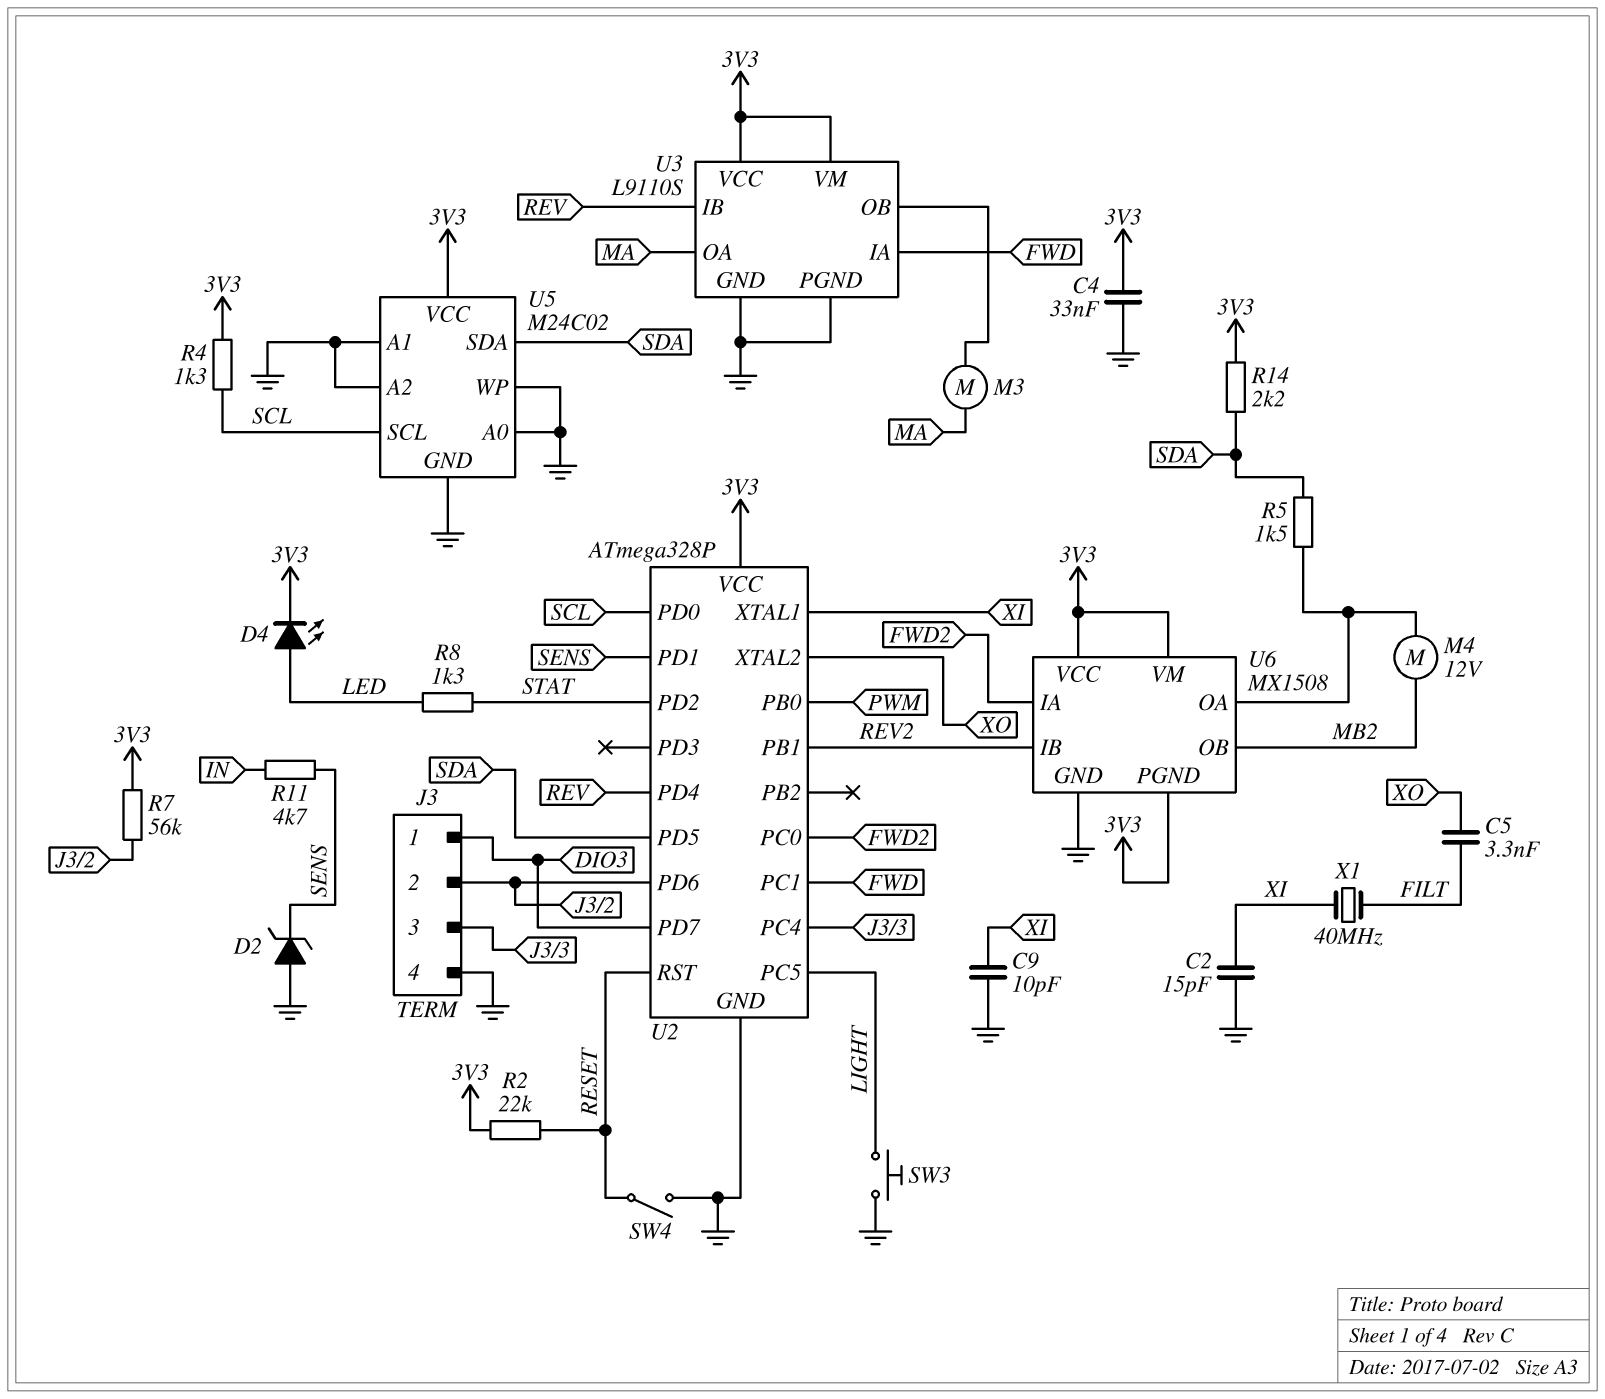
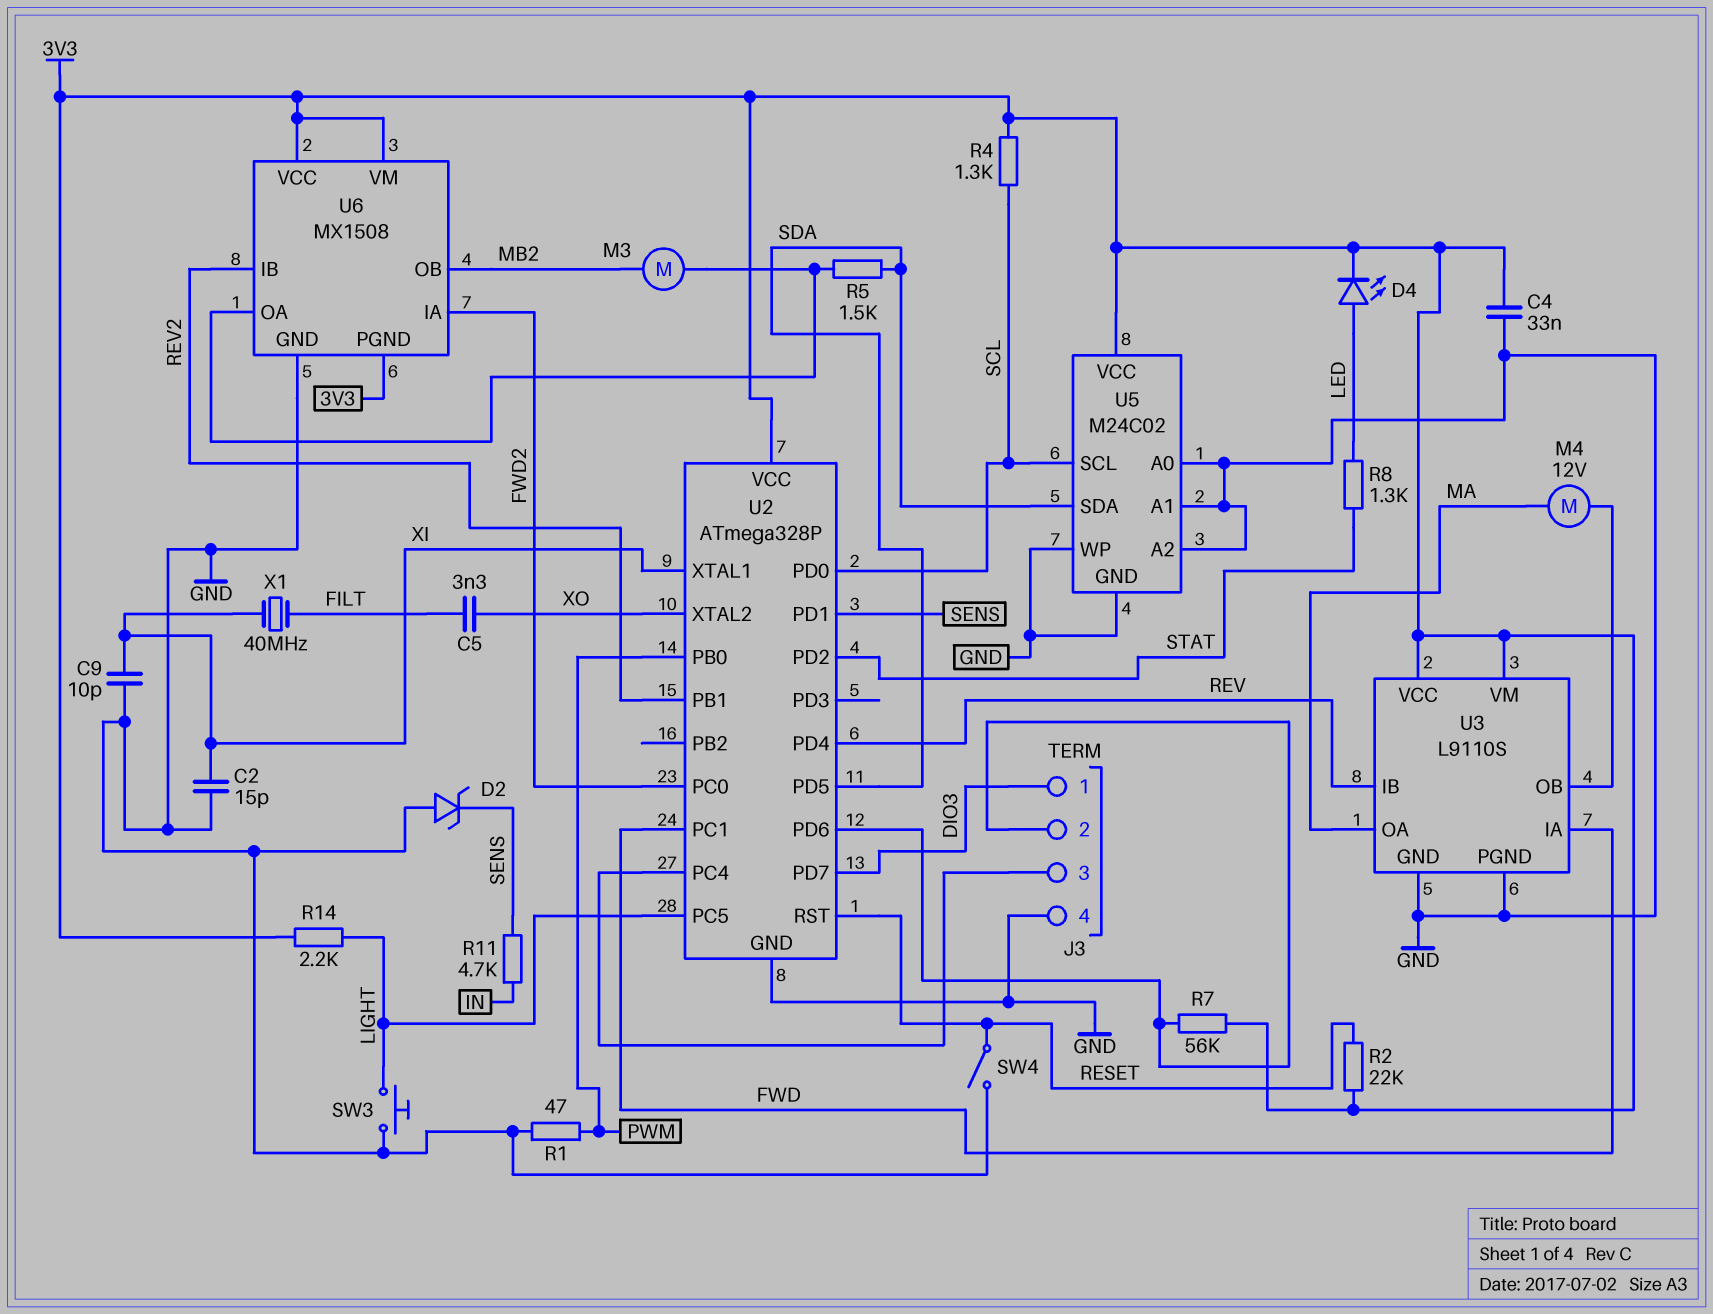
M3: motor (MA, U3/OB) -> motor (MB2, U6/OA)
M4: motor 12V (MB2, U6/OA) -> motor 12V (MA, U3/OB)
R1: none -> 47 (GND, PWM)
R14: 2.2k (3V3, SDA) -> 2.2k (3V3, LIGHT)

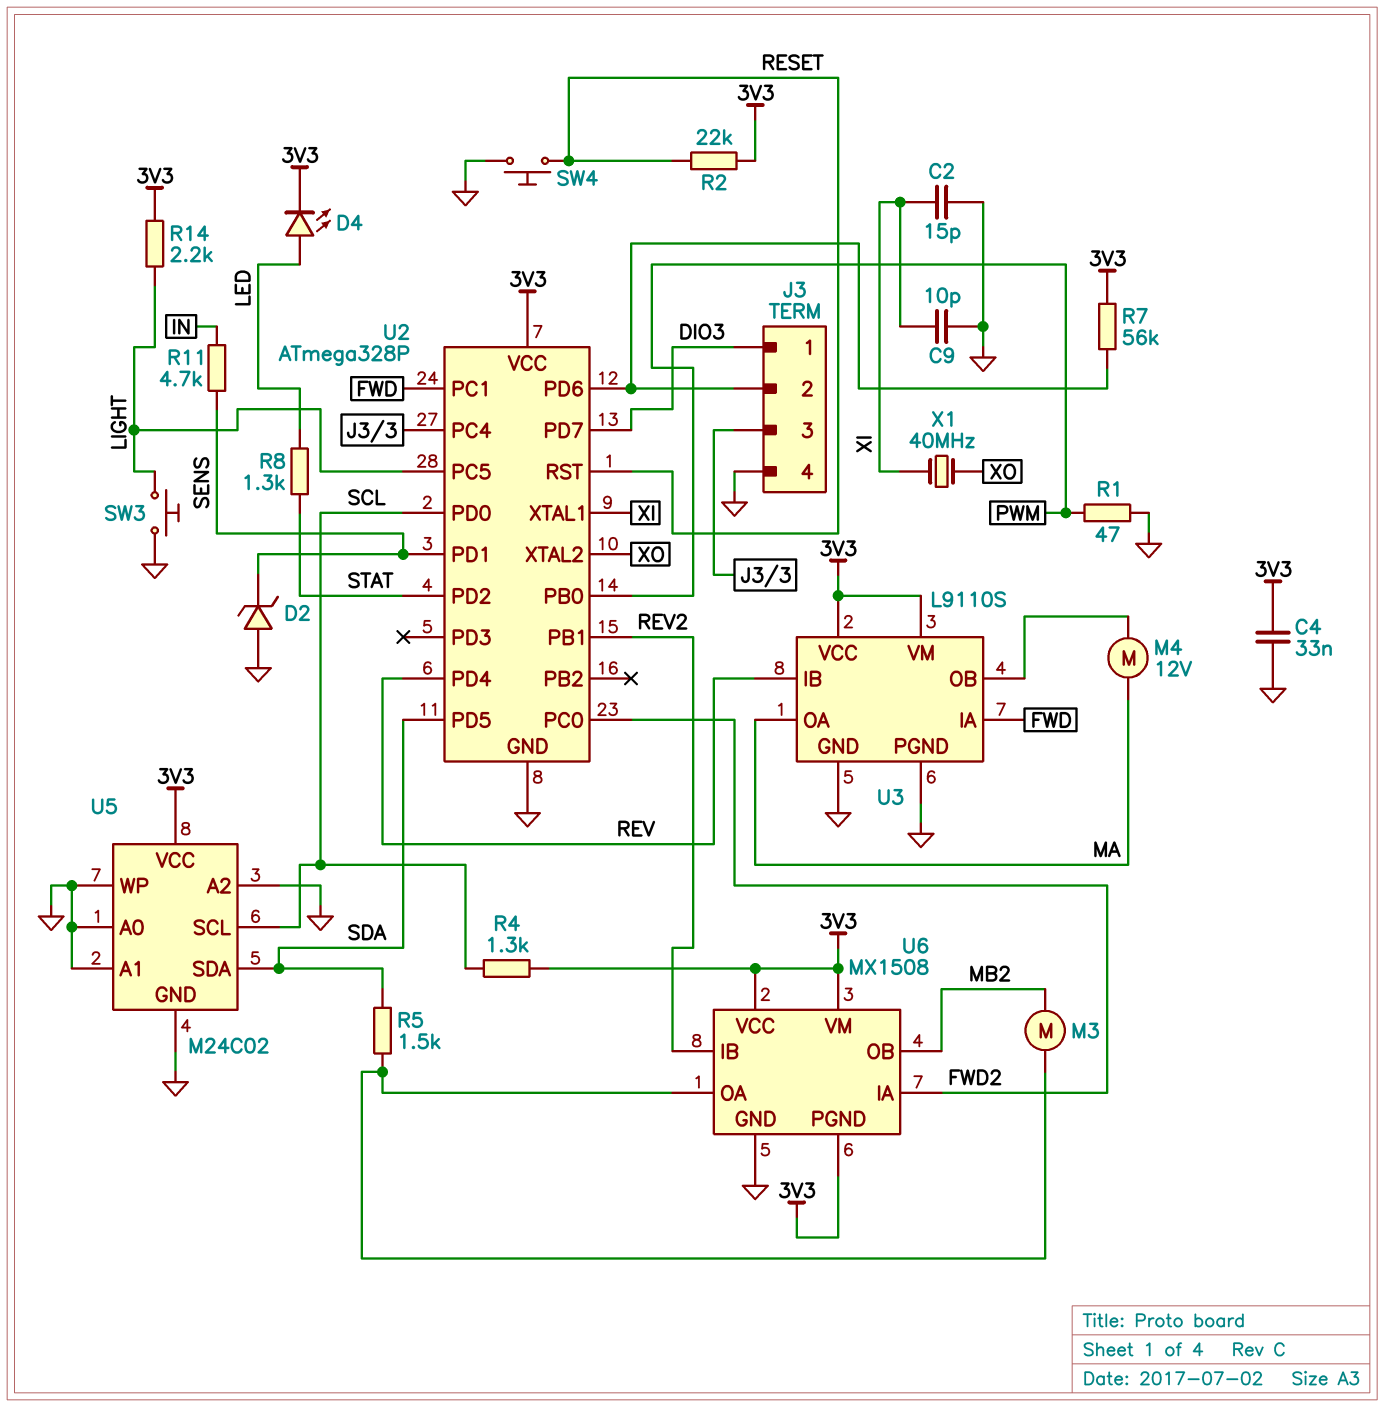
C5: 3.3nF (FILT, XO) -> none
SW4: switch (GND, RESET) -> button (GND, RESET)
X1: 40MHz (FILT, XI) -> 40MHz (XI, XO)

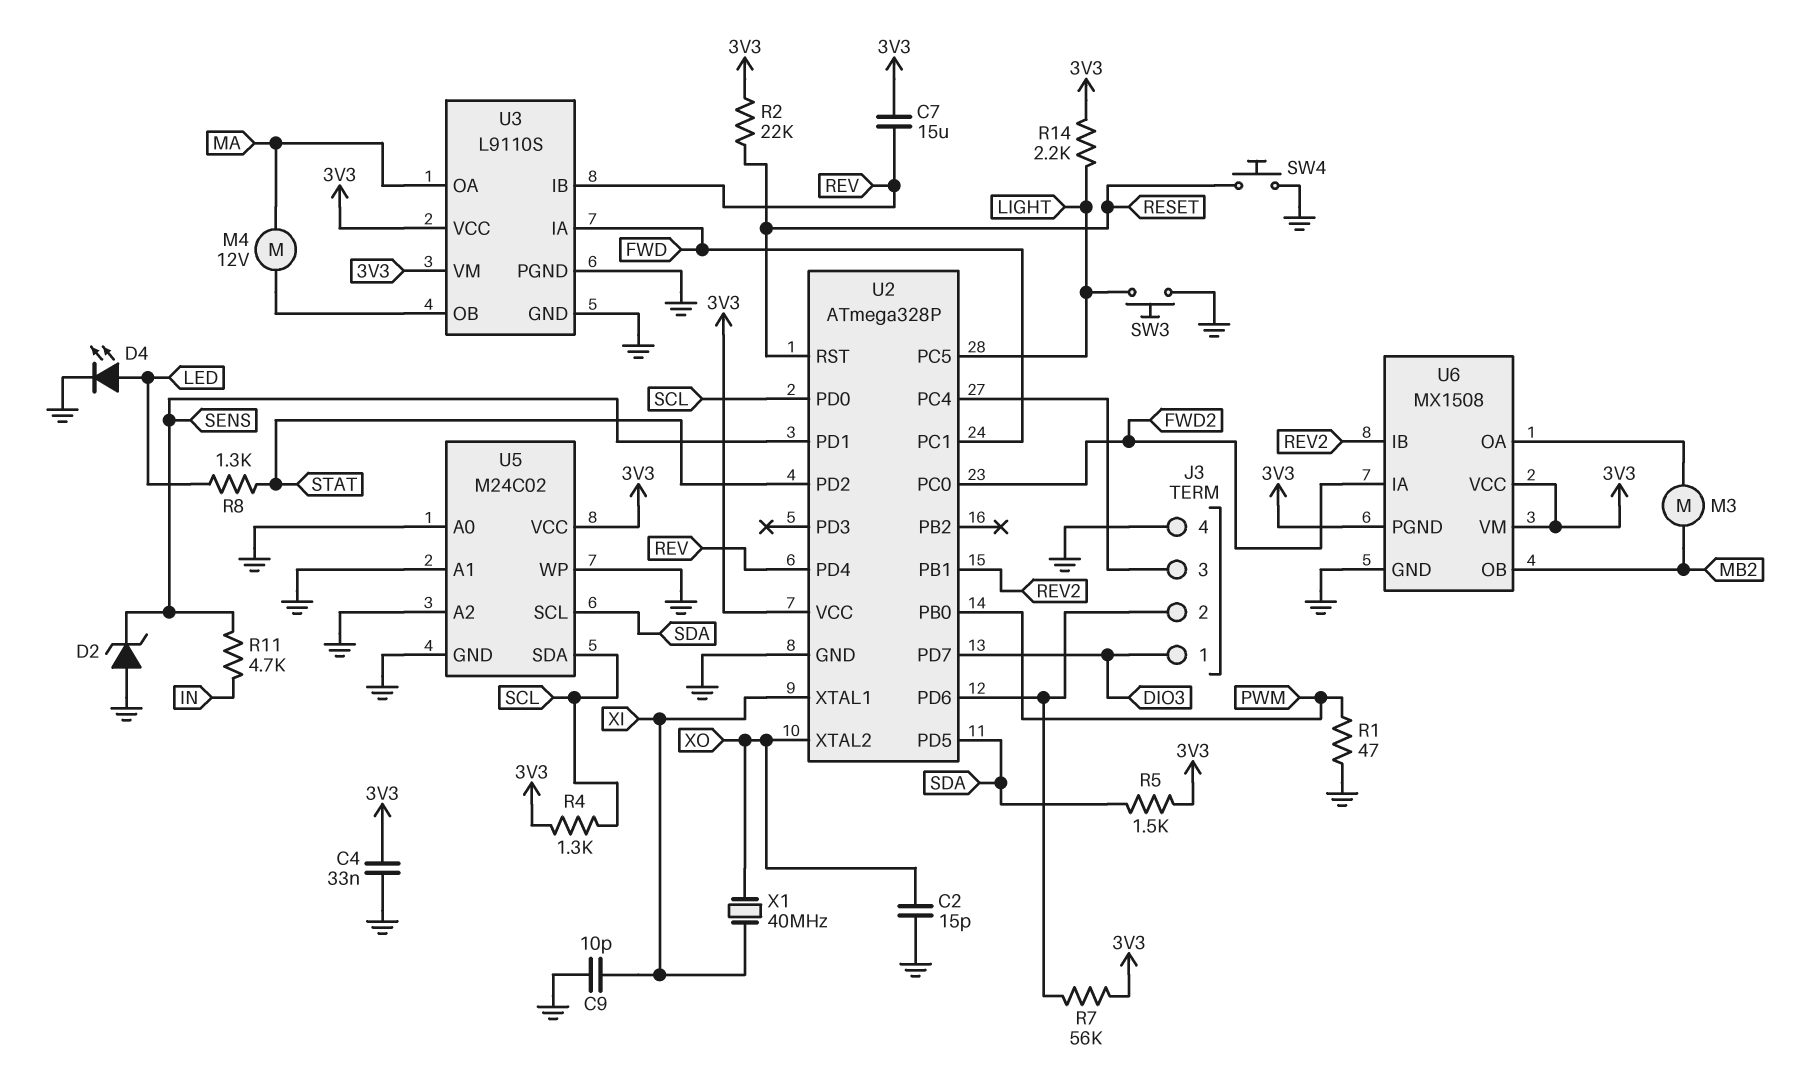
C2: 15pF (GND, XI) -> 15pF (GND, XO)
C7: none -> 15uF (3V3, REV)
D4: LED (A LED, K 3V3) -> LED (A LED, K GND)
R5: 1.5k (SDA, U6/OA) -> 1.5k (3V3, SDA)
U5 pin SCL: SCL -> SDA
U5 pin SDA: SDA -> SCL

